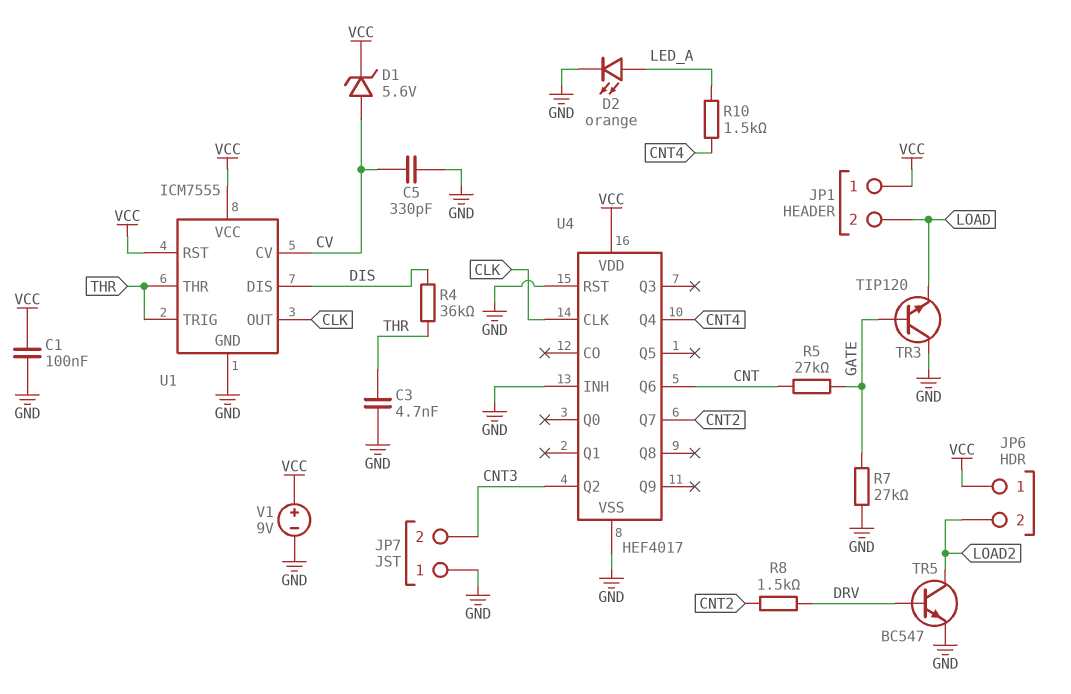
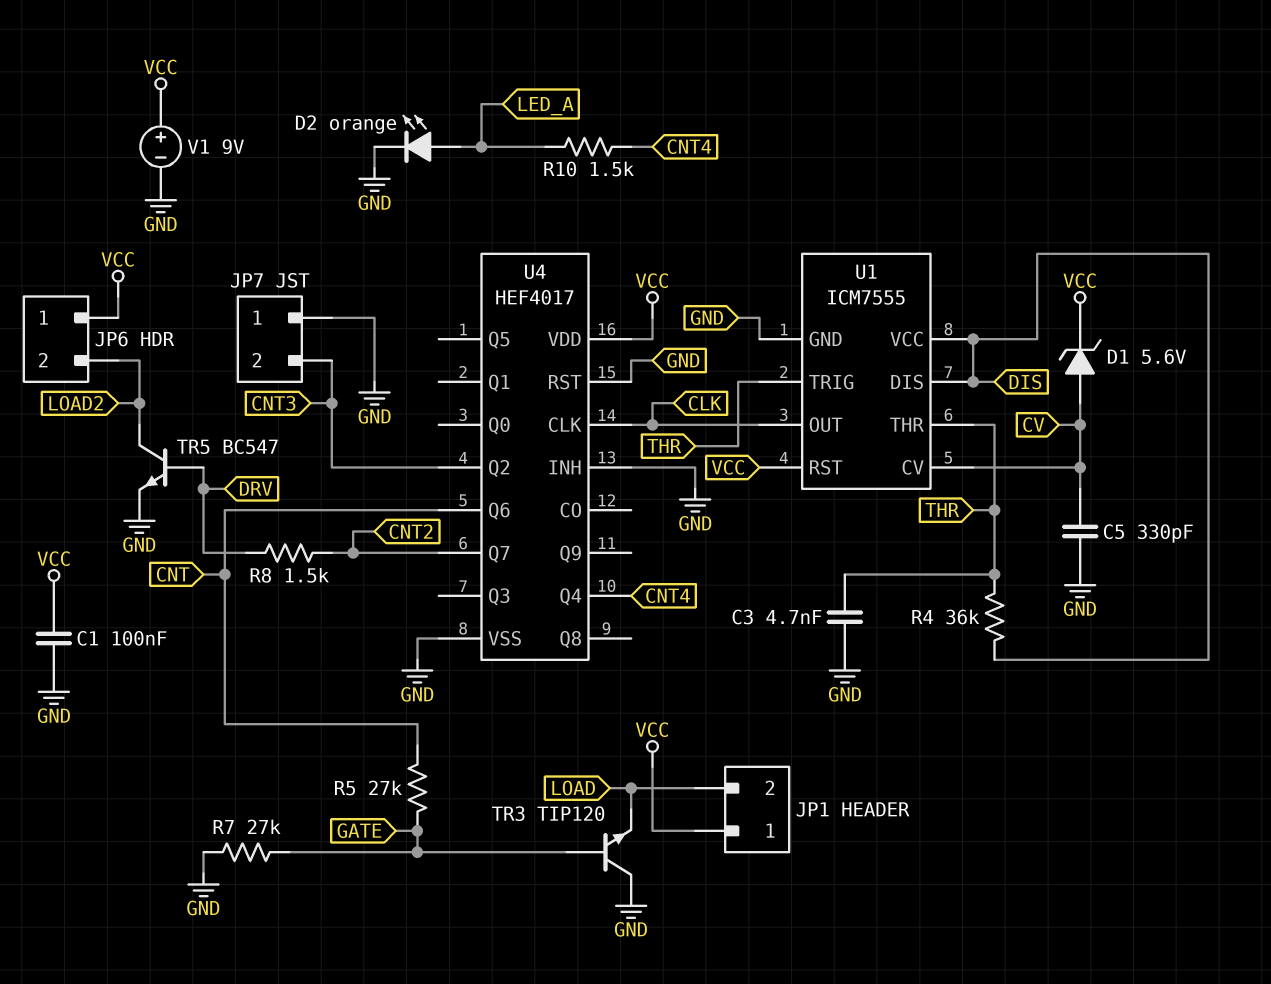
U1 pin VCC: VCC -> DIS

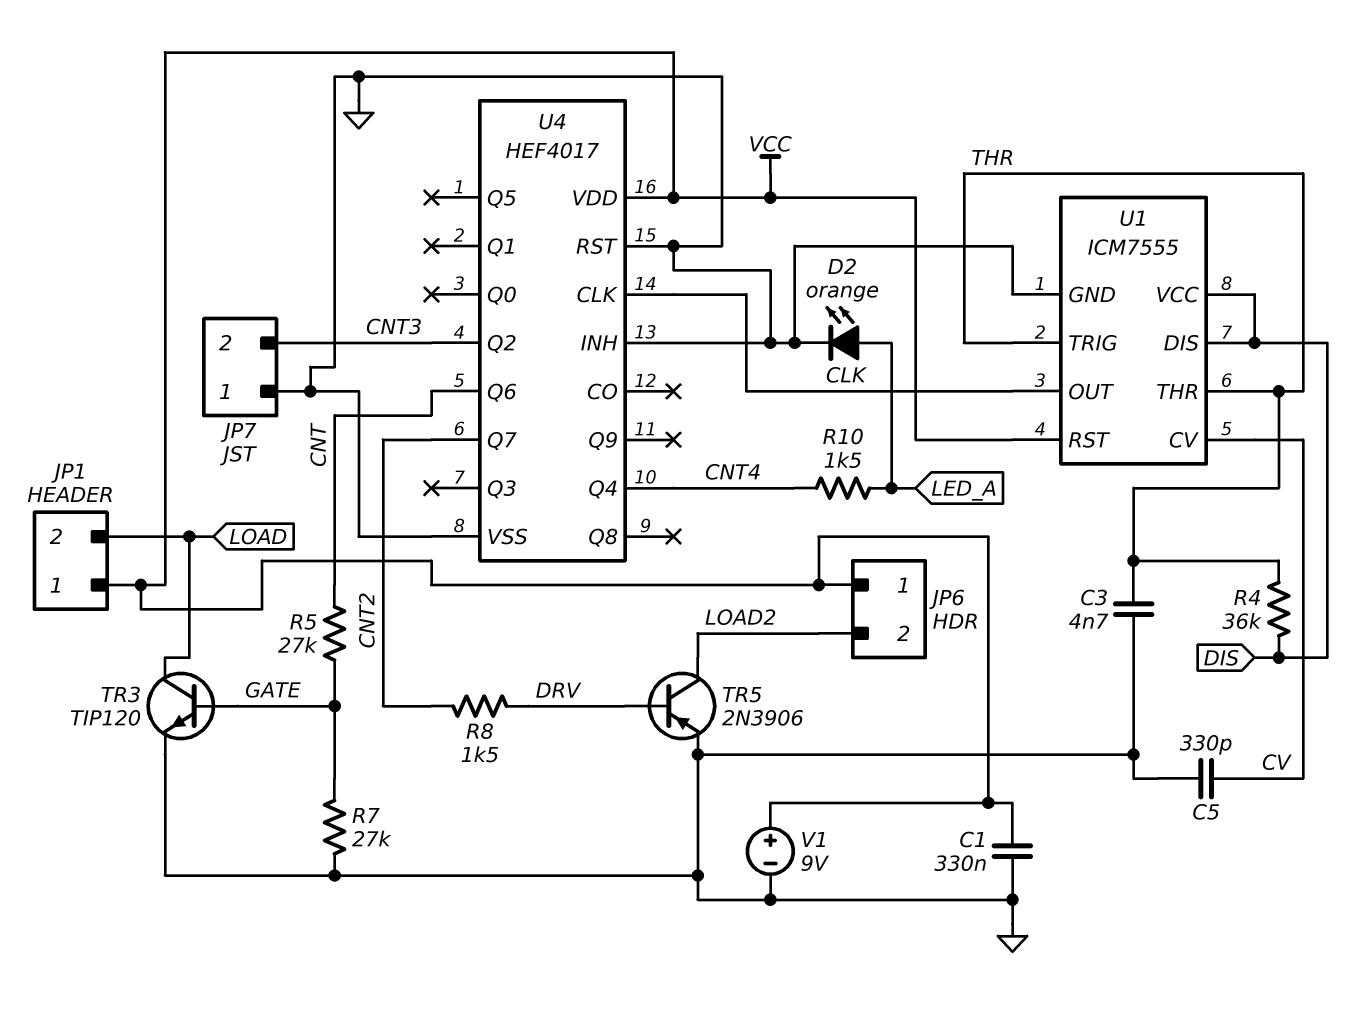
C1: 100nF (GND, VCC) -> 330nF (GND, VCC)
D1: zener 5.6V (A CV, K VCC) -> none
TR3: NPN TIP120 (B GATE, C GND, E LOAD) -> NPN TIP120 (B GATE, C LOAD, E GND)
TR5: NPN BC547 (B DRV, C LOAD2, E GND) -> PNP 2N3906 (B DRV, C LOAD2, E GND)

